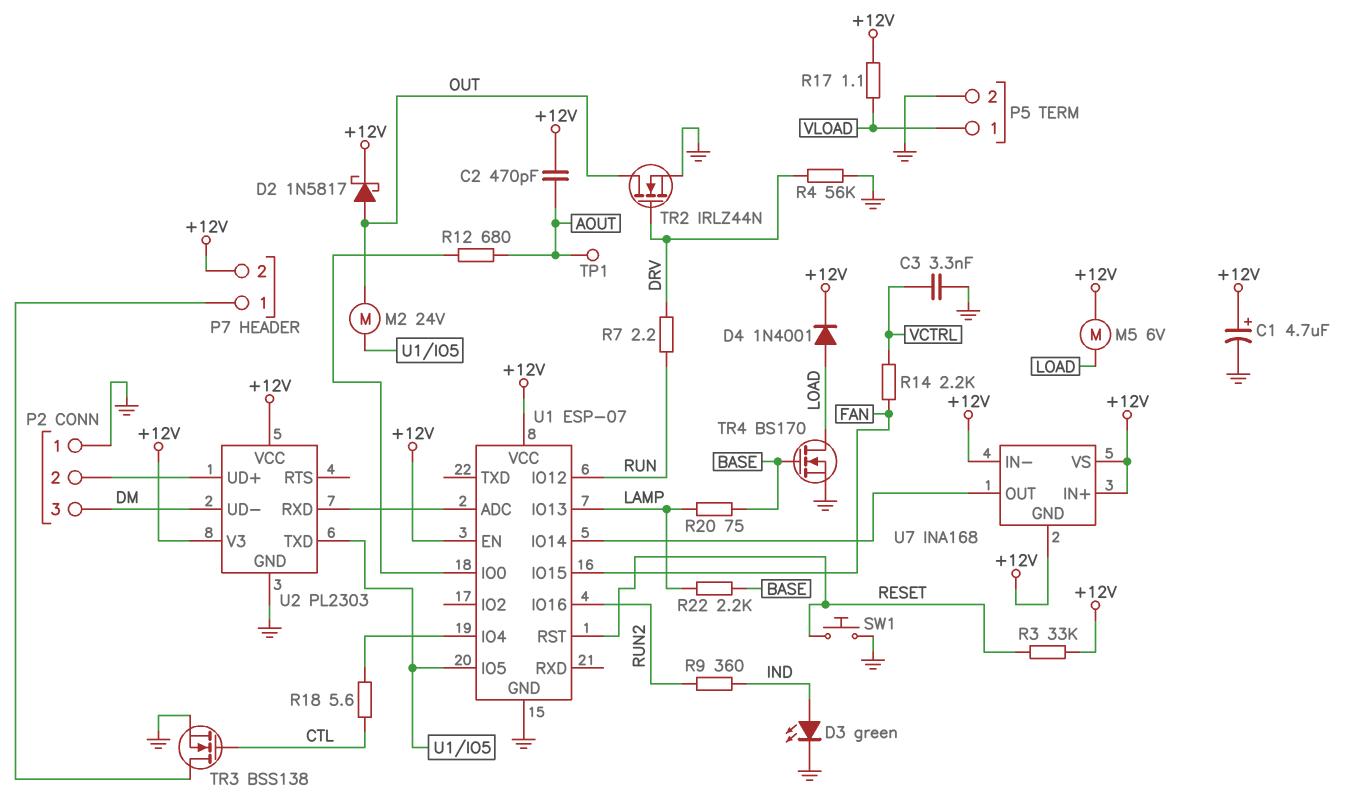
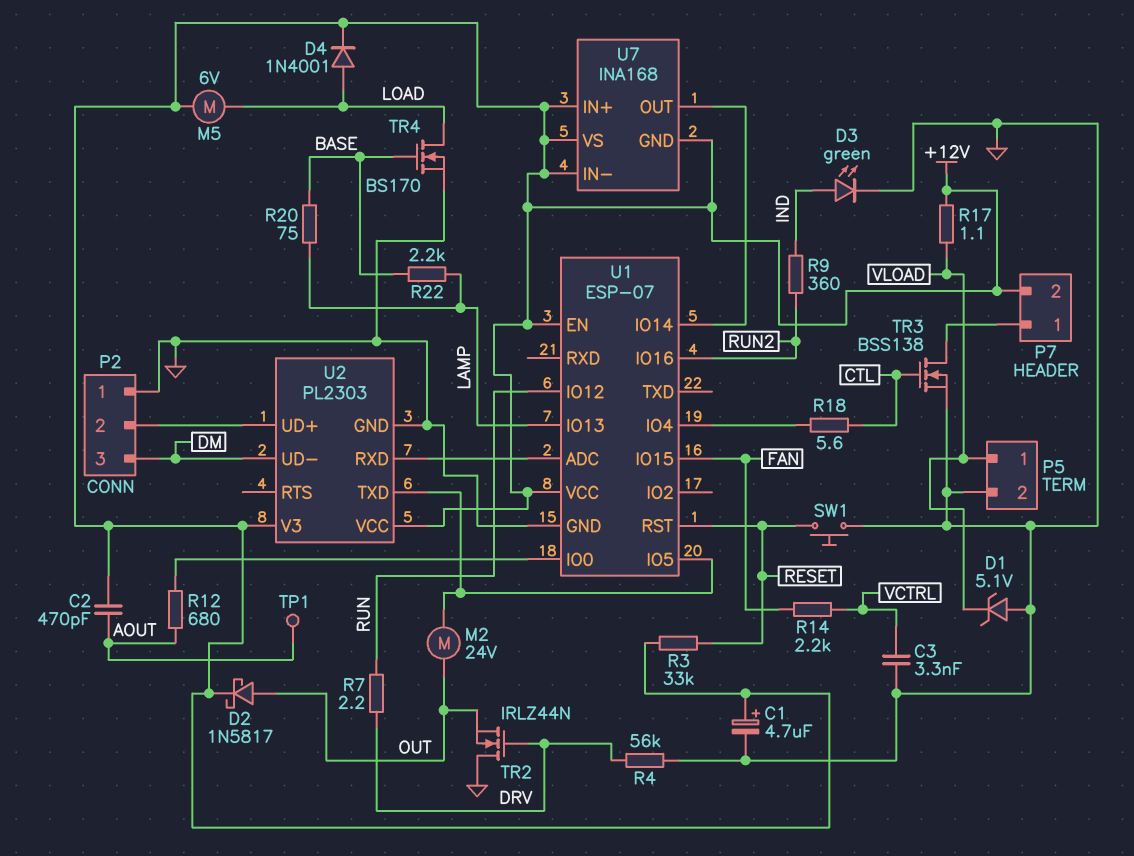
D1: none -> zener 5.1V (A GND, K VLOAD)
TR2: NMOS IRLZ44N (G DRV, D OUT, S GND) -> NMOS IRLZ44N (G DRV, D GND, S OUT)

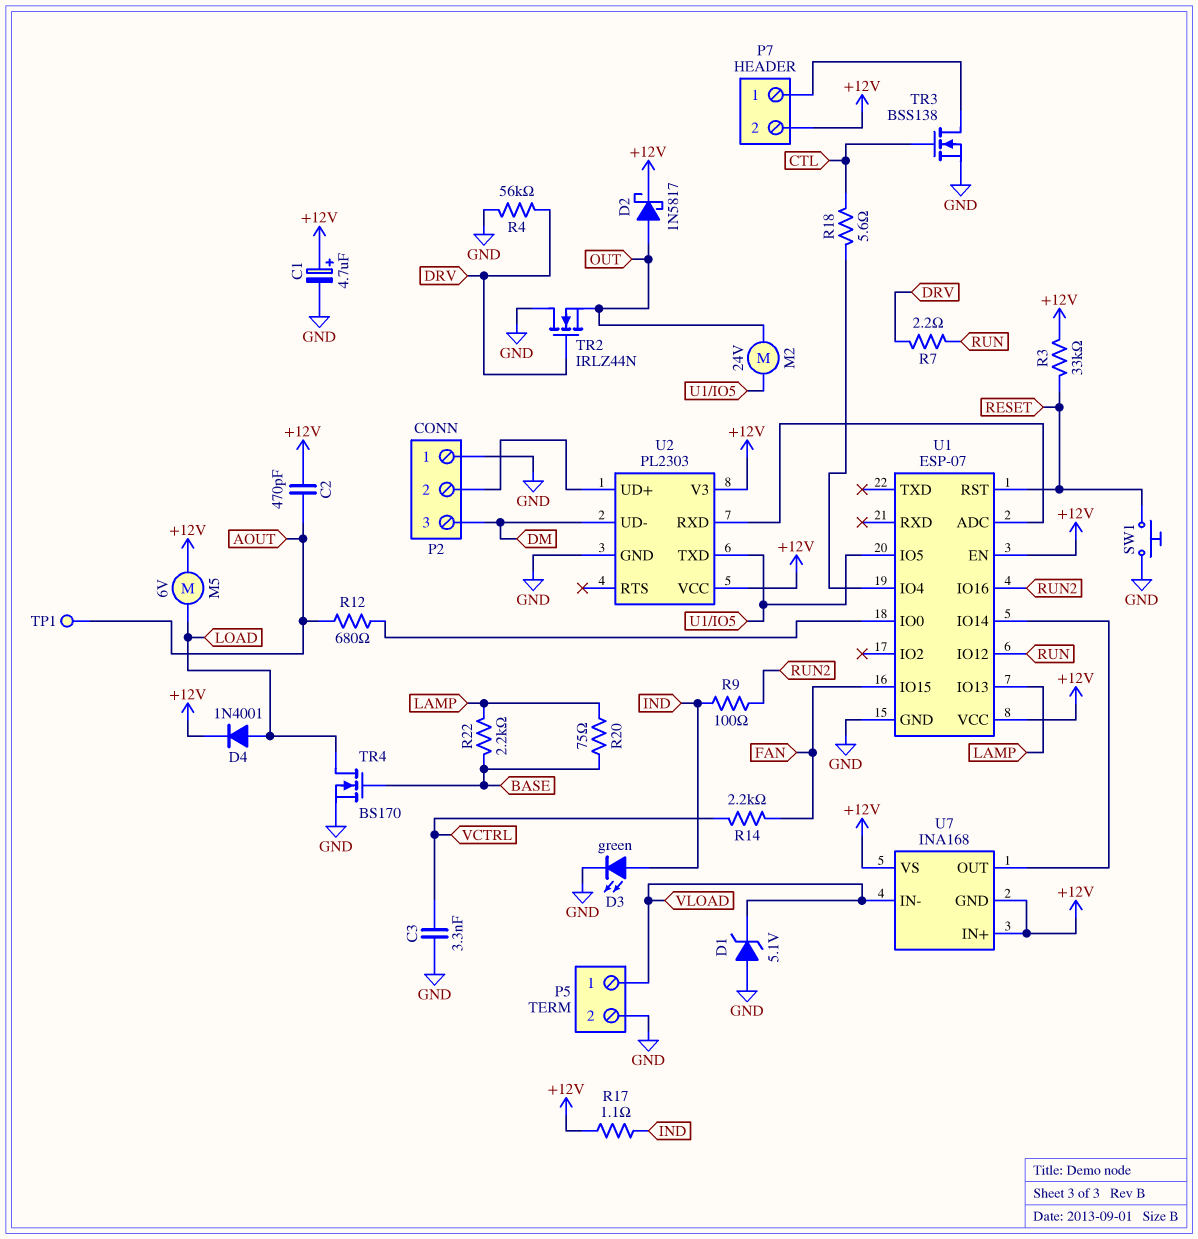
R9: 360 (IND, RUN2) -> 100 (IND, RUN2)
R17: 1.1 (+12V, VLOAD) -> 1.1 (+12V, IND)
U7 pin IN-: +12V -> VLOAD

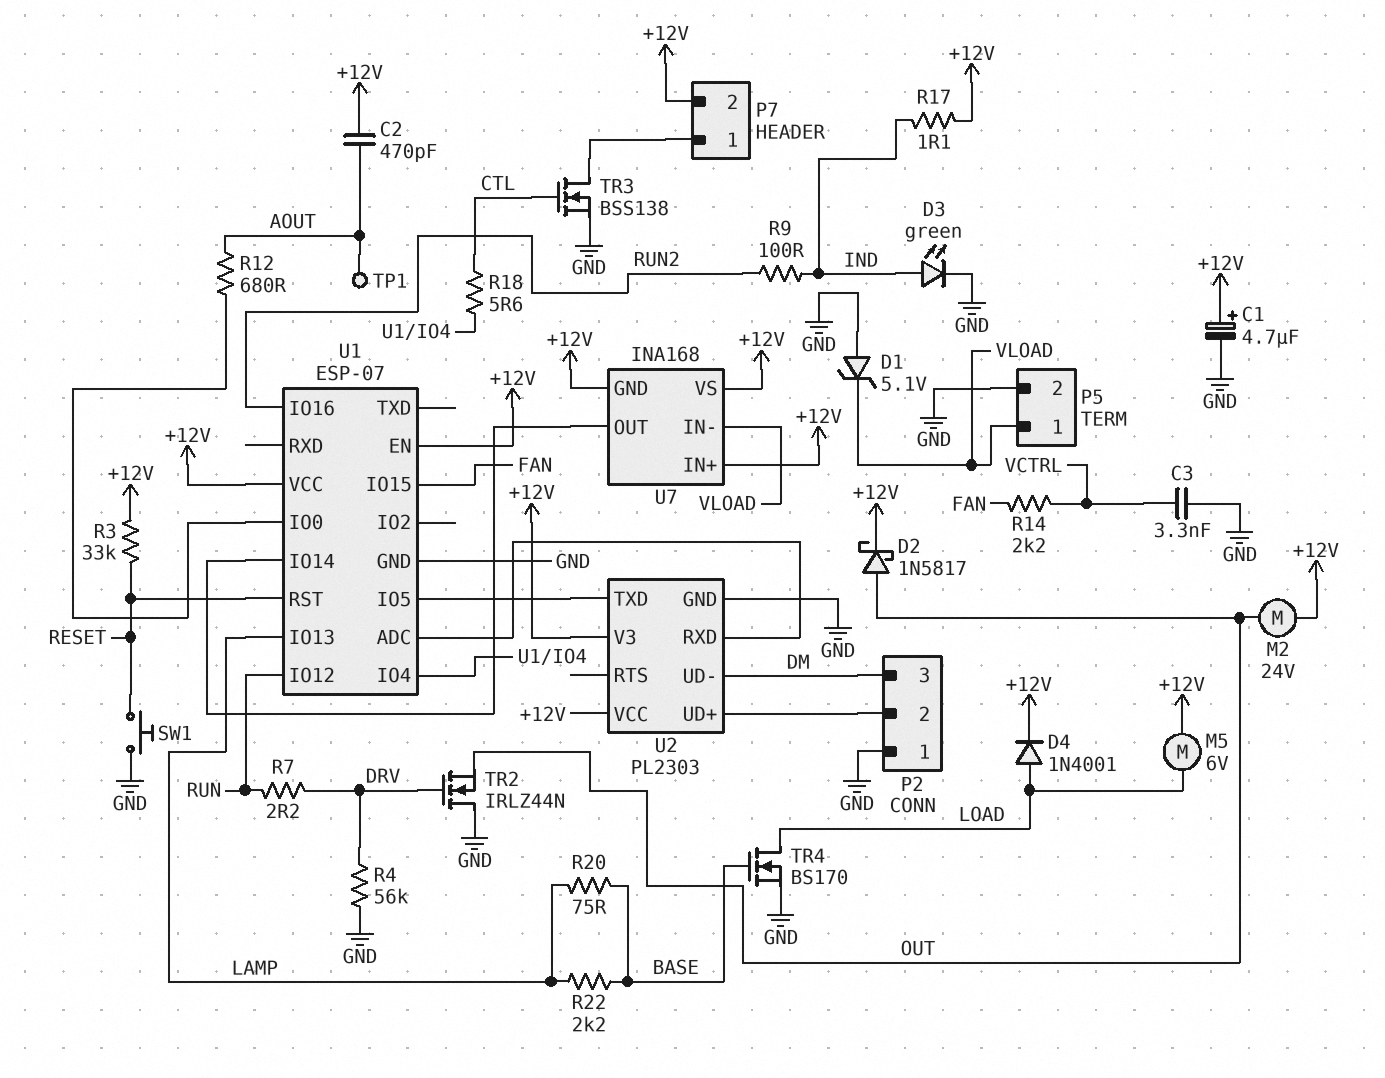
M2: motor 24V (OUT, U1/IO5) -> motor 24V (+12V, OUT)

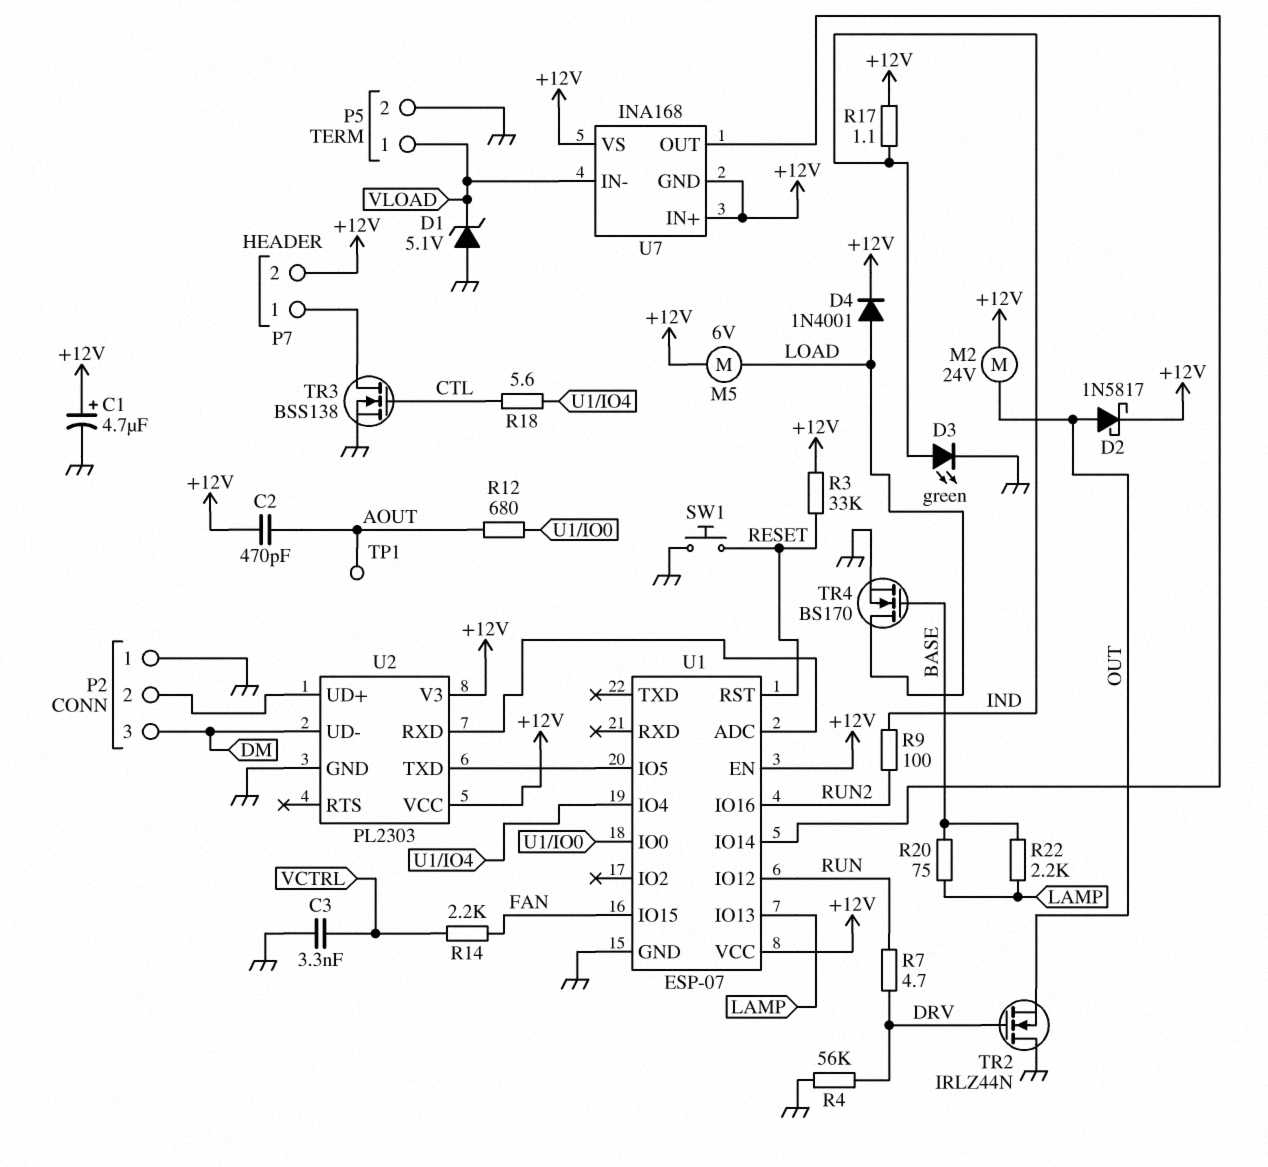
R7: 2.2 (DRV, RUN) -> 4.7 (DRV, RUN)

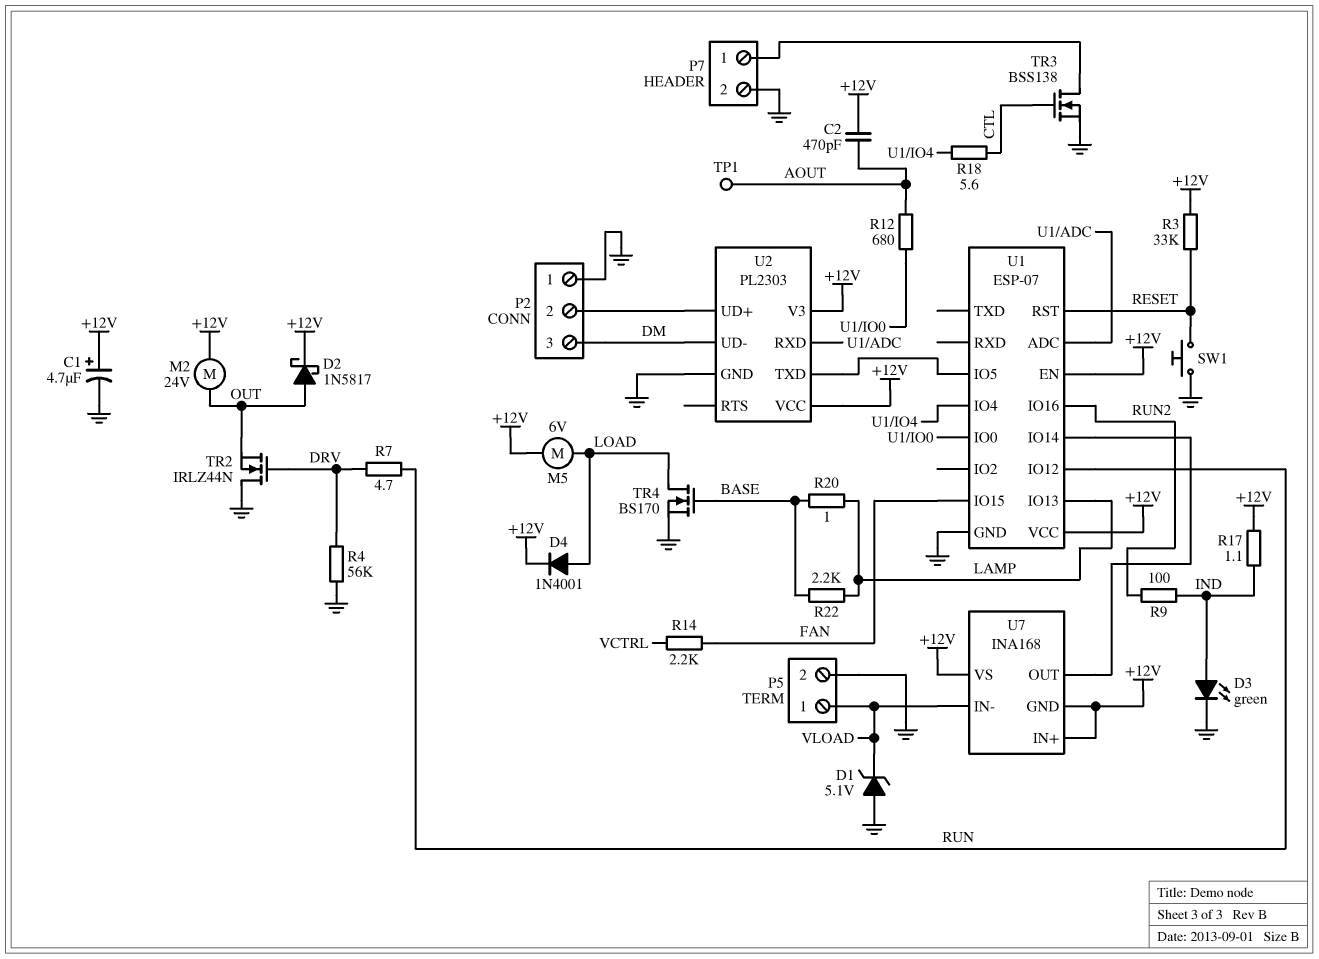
C3: 3.3nF (GND, VCTRL) -> none
P7 pin 2: +12V -> GND
R20: 75 (BASE, LAMP) -> 1 (BASE, LAMP)

